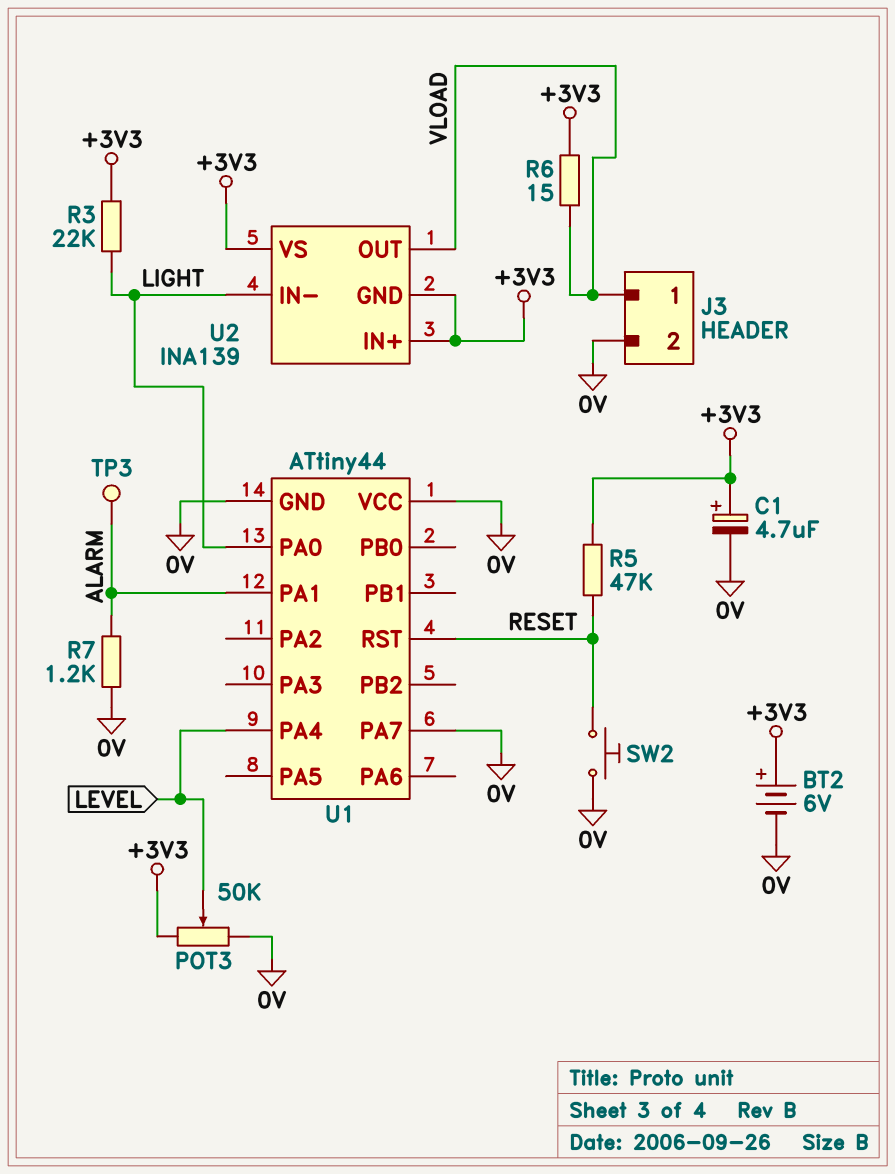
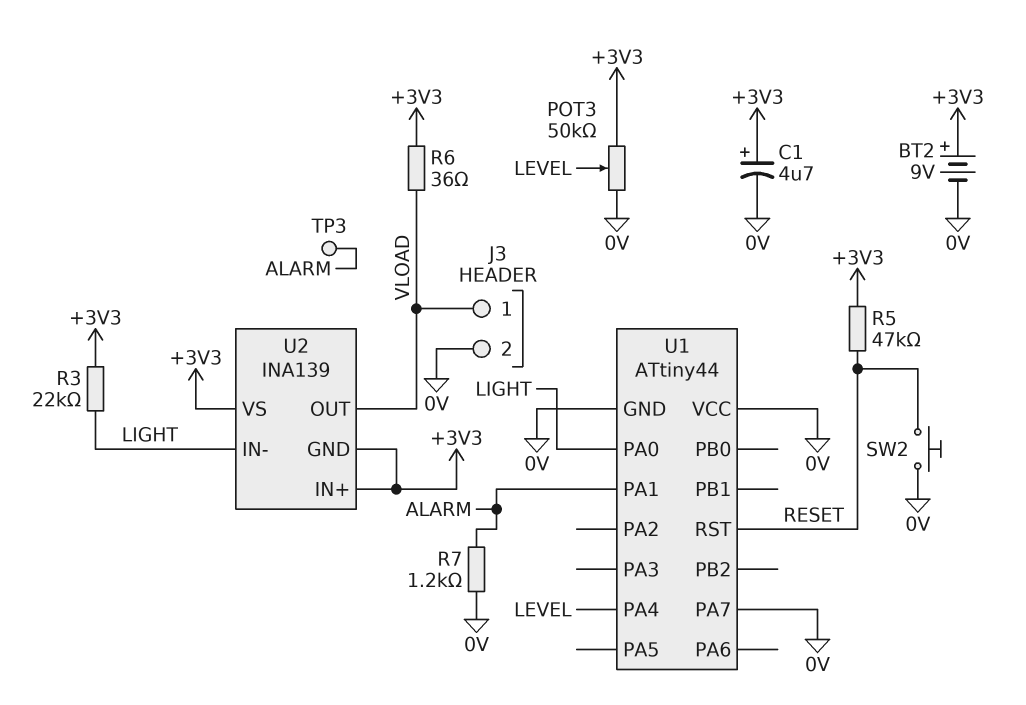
BT2: 6V (plus +3V3, minus 0V) -> 9V (plus +3V3, minus 0V)
R6: 15 (+3V3, VLOAD) -> 36 (+3V3, VLOAD)

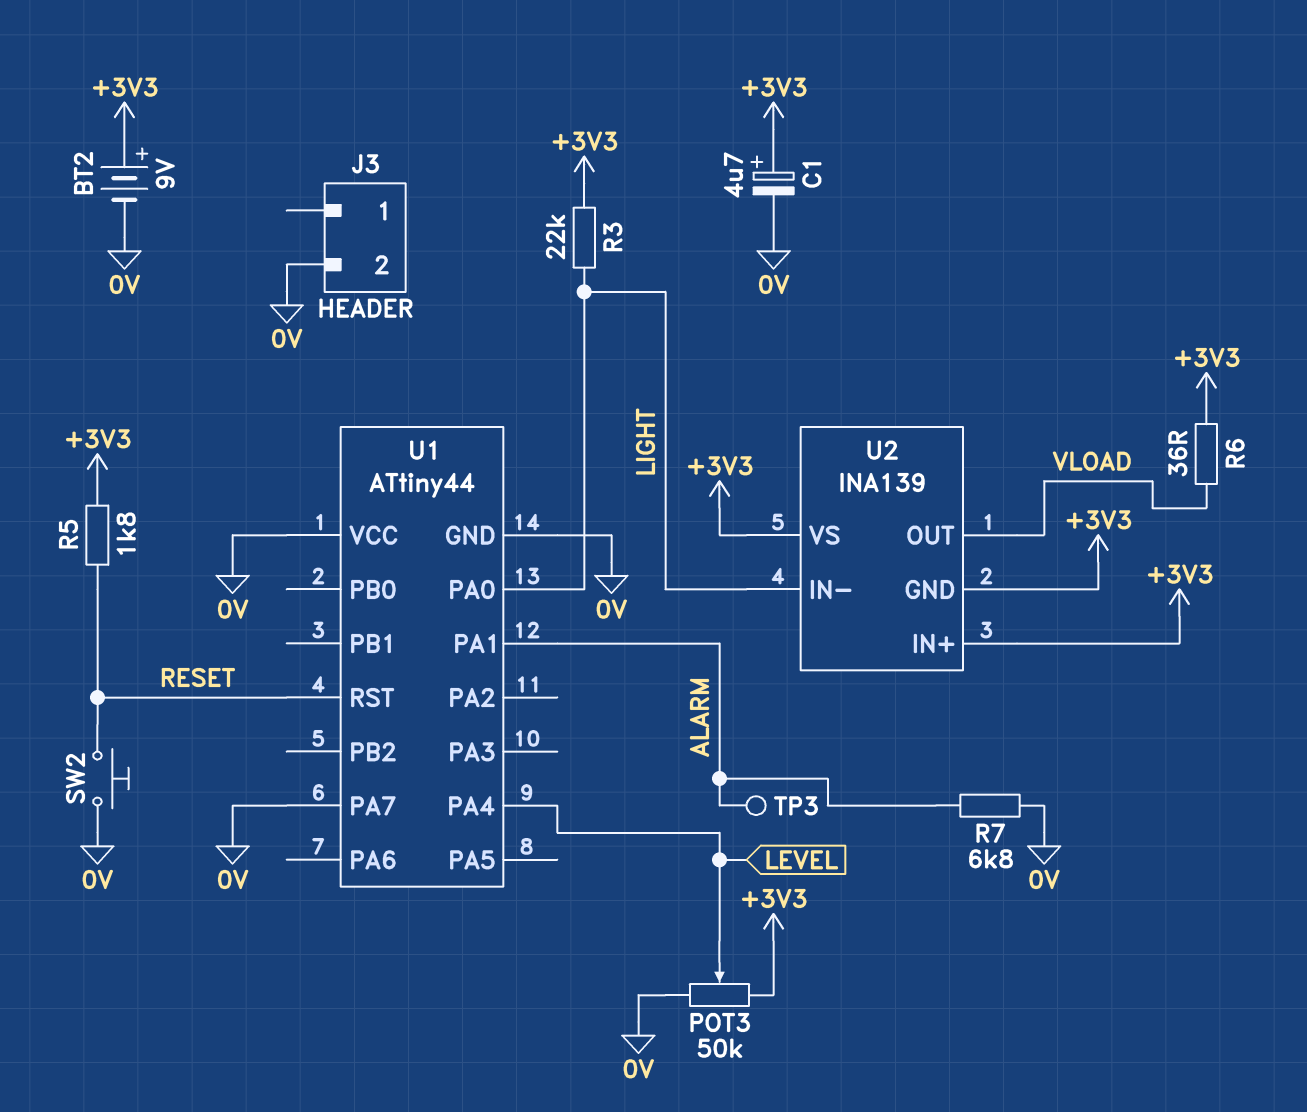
J3 pin 1: VLOAD -> none
R5: 47k (+3V3, RESET) -> 1.8k (+3V3, RESET)
R7: 1.2k (0V, ALARM) -> 6.8k (0V, ALARM)

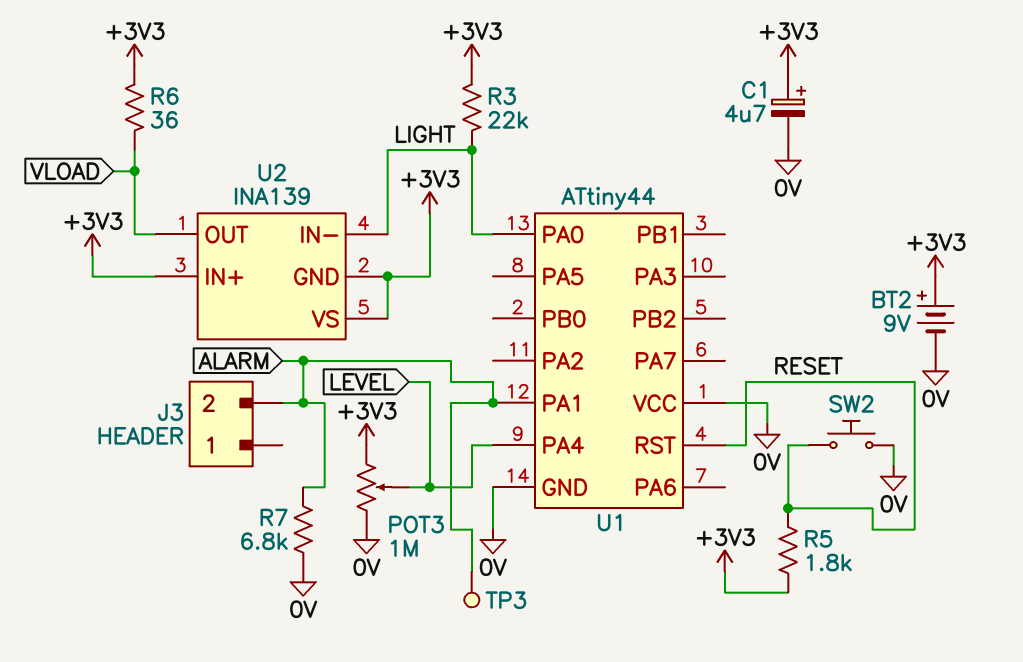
J3 pin 2: 0V -> ALARM
POT3: 50k (+3V3, 0V, wiper LEVEL) -> 1M (+3V3, 0V, wiper LEVEL)
U1 pin PA7: 0V -> none

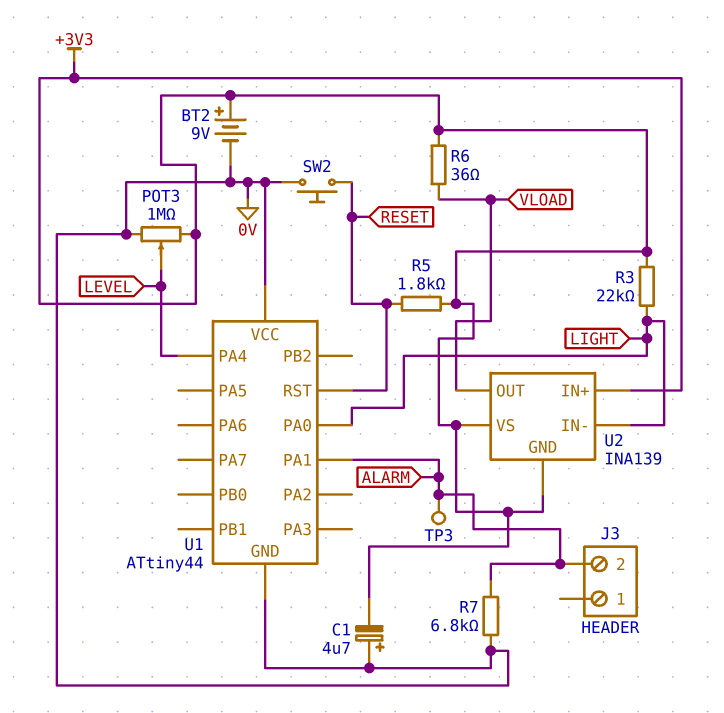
C1: 4.7uF (plus +3V3, minus 0V) -> 4.7uF (plus 0V, minus +3V3)

